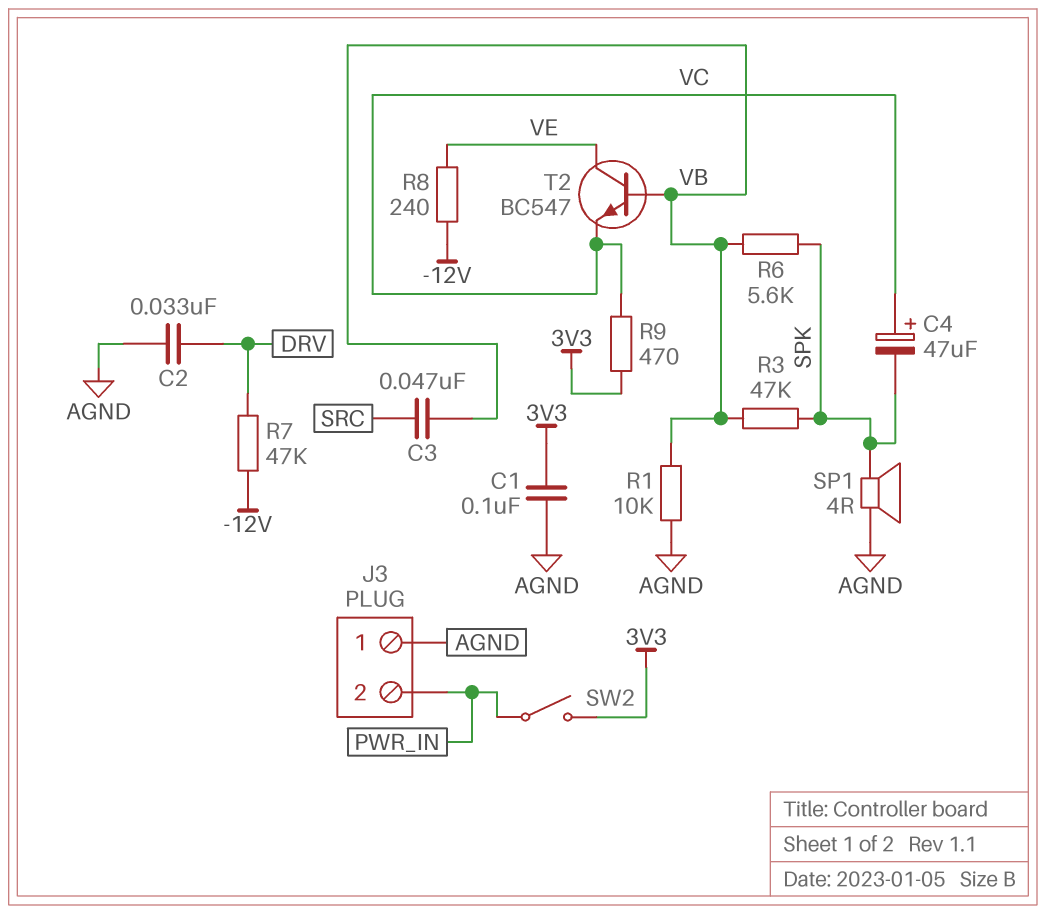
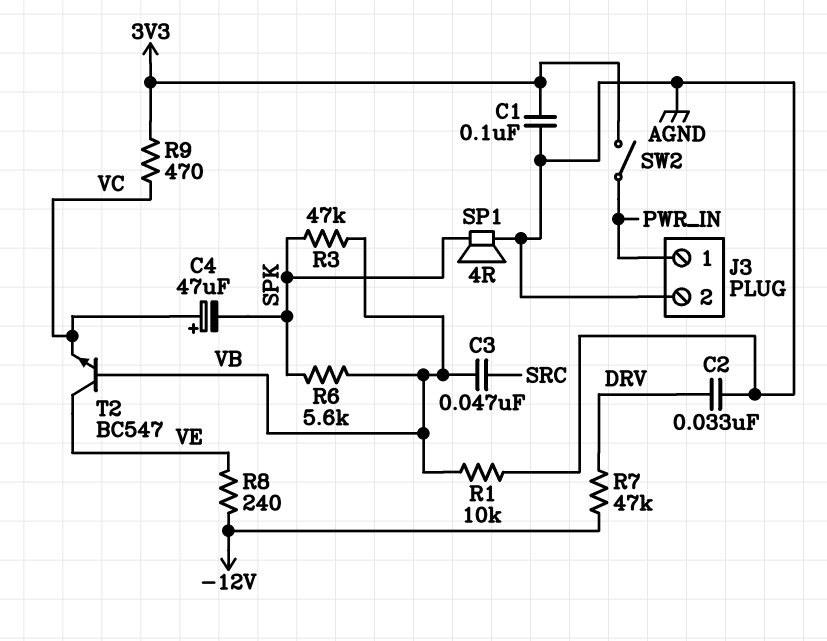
J3 pin 1: AGND -> PWR_IN
J3 pin 2: PWR_IN -> AGND

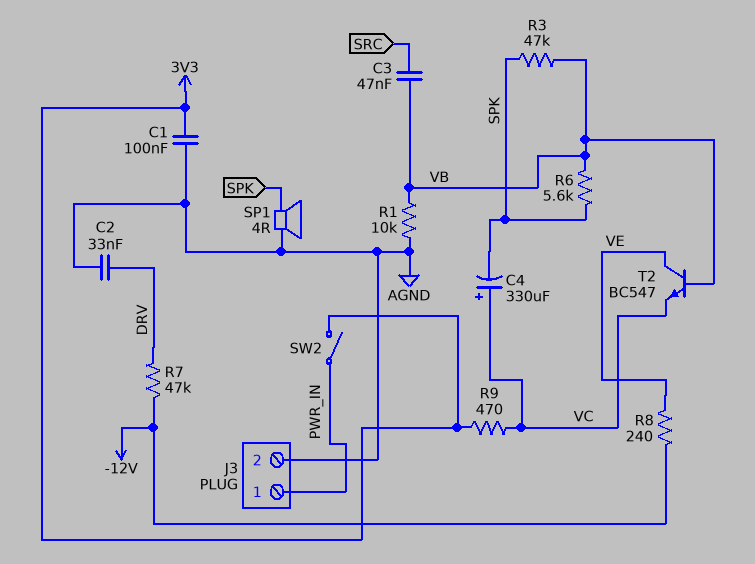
C4: 47uF (plus VC, minus SPK) -> 330uF (plus VC, minus SPK)

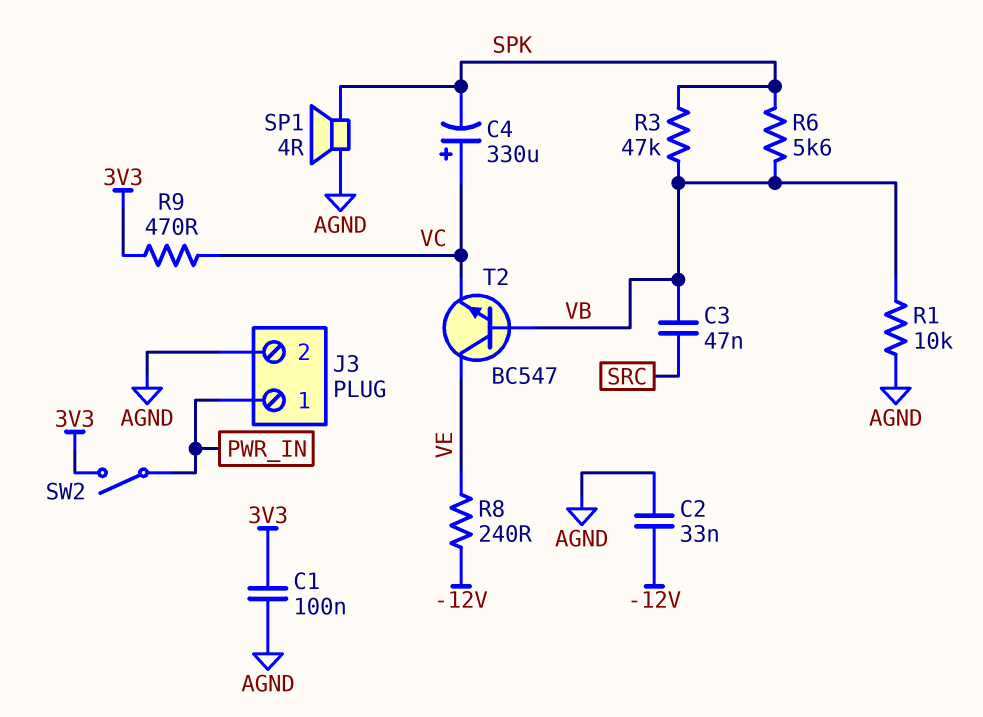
C2: 33nF (AGND, DRV) -> 33nF (-12V, AGND)
R7: 47k (-12V, DRV) -> none

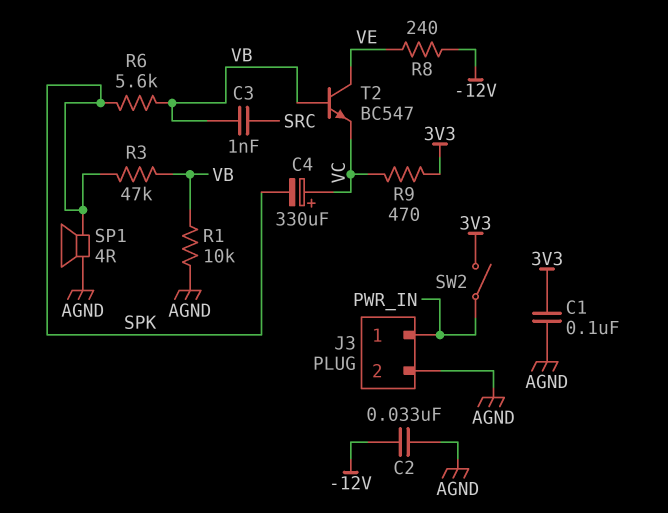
C3: 47nF (SRC, VB) -> 1nF (SRC, VB)

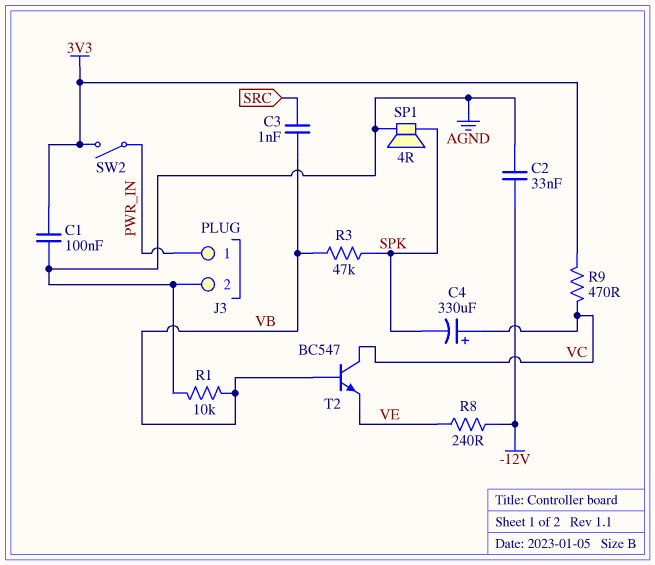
R6: 5.6k (SPK, VB) -> none
T2: NPN BC547 (B VB, C VE, E VC) -> NPN BC547 (B VB, C VC, E VE)

